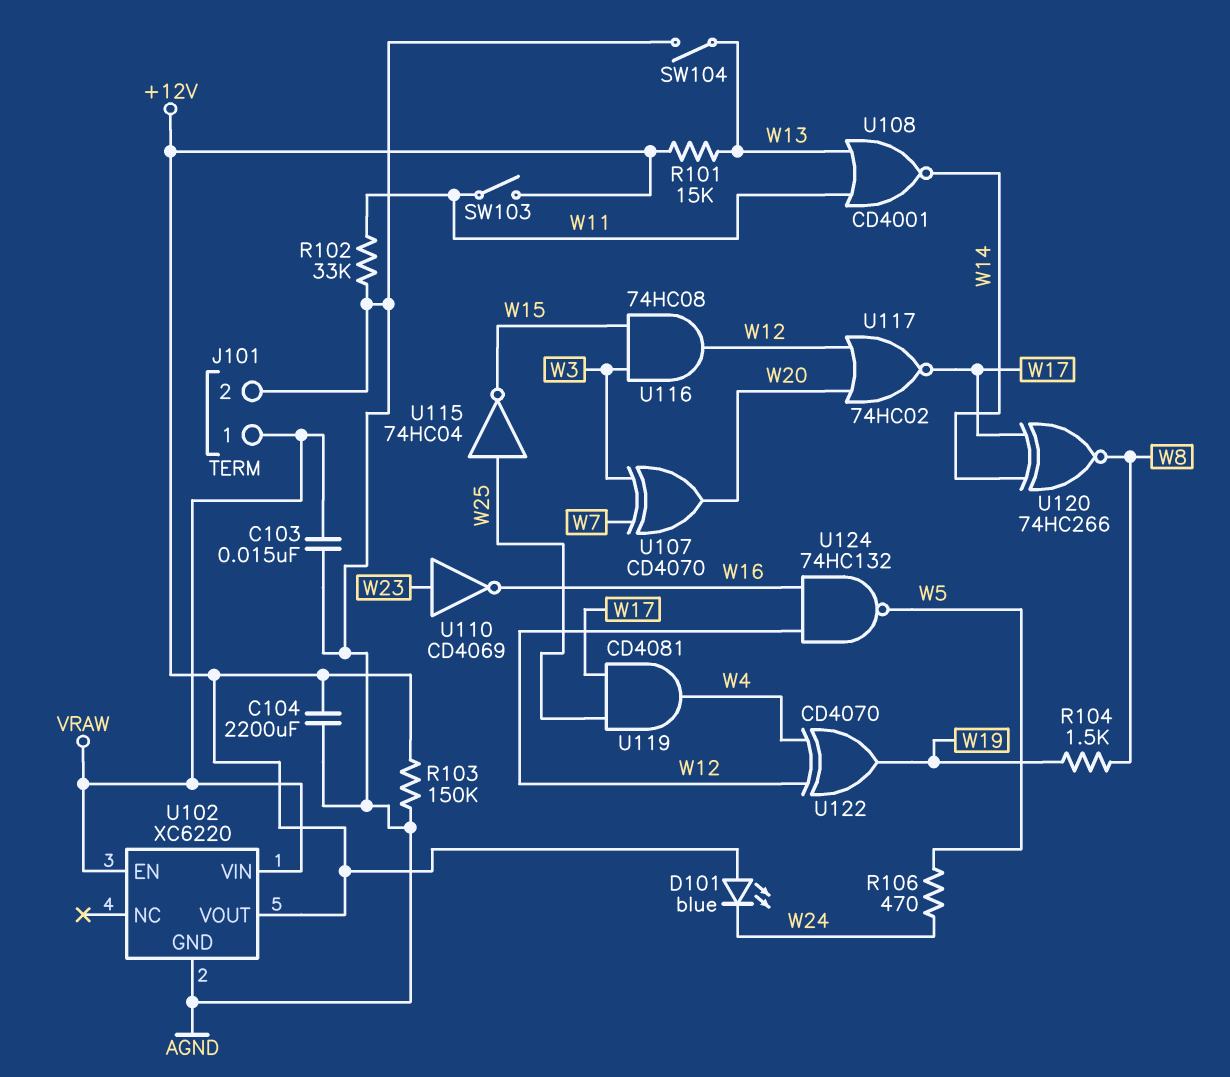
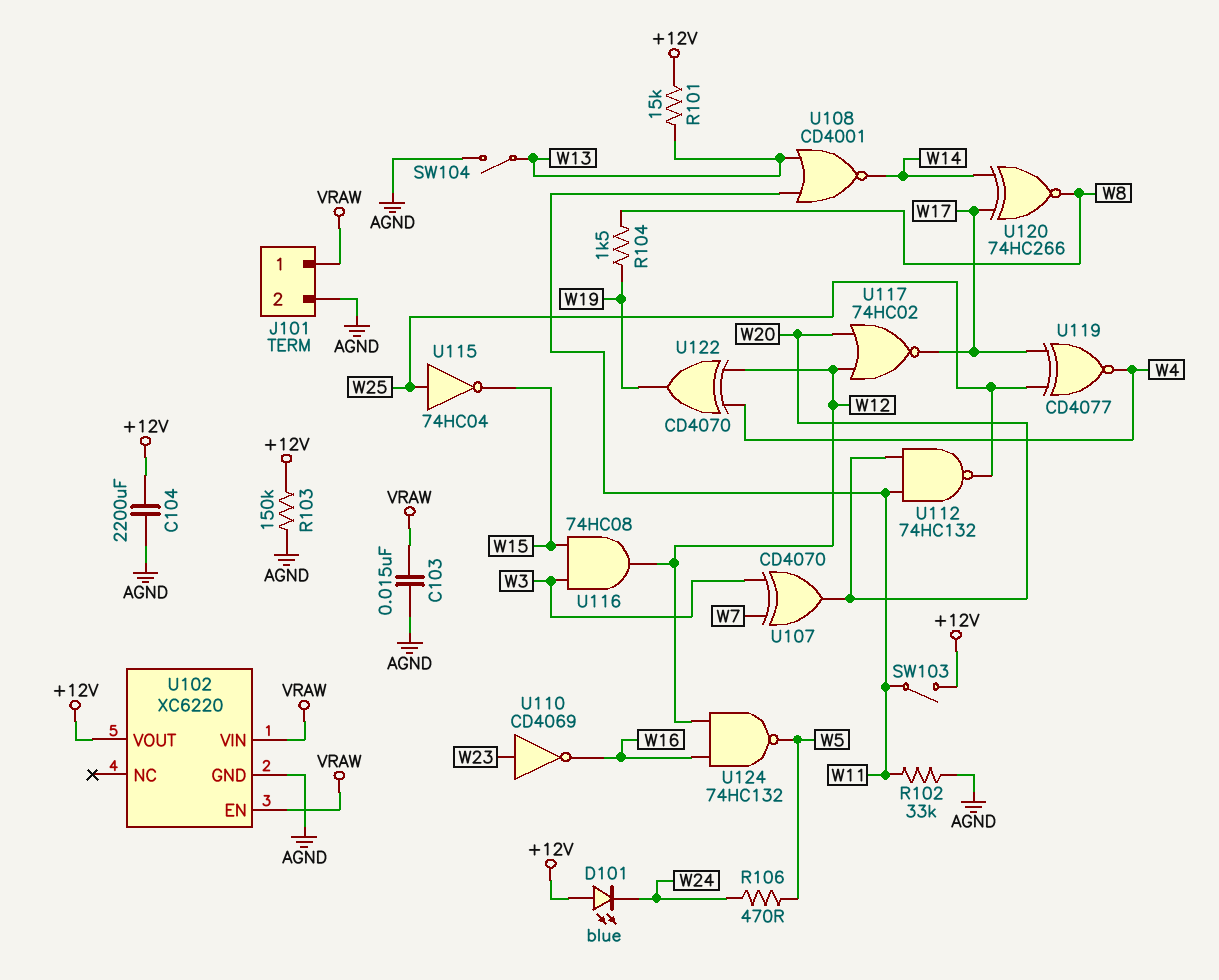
U112: none -> NAND 74HC132 (in W11, in W20, out W25)
U119: AND CD4081 (in W17, in W25, out W4) -> XNOR CD4077 (in W17, in W25, out W4)

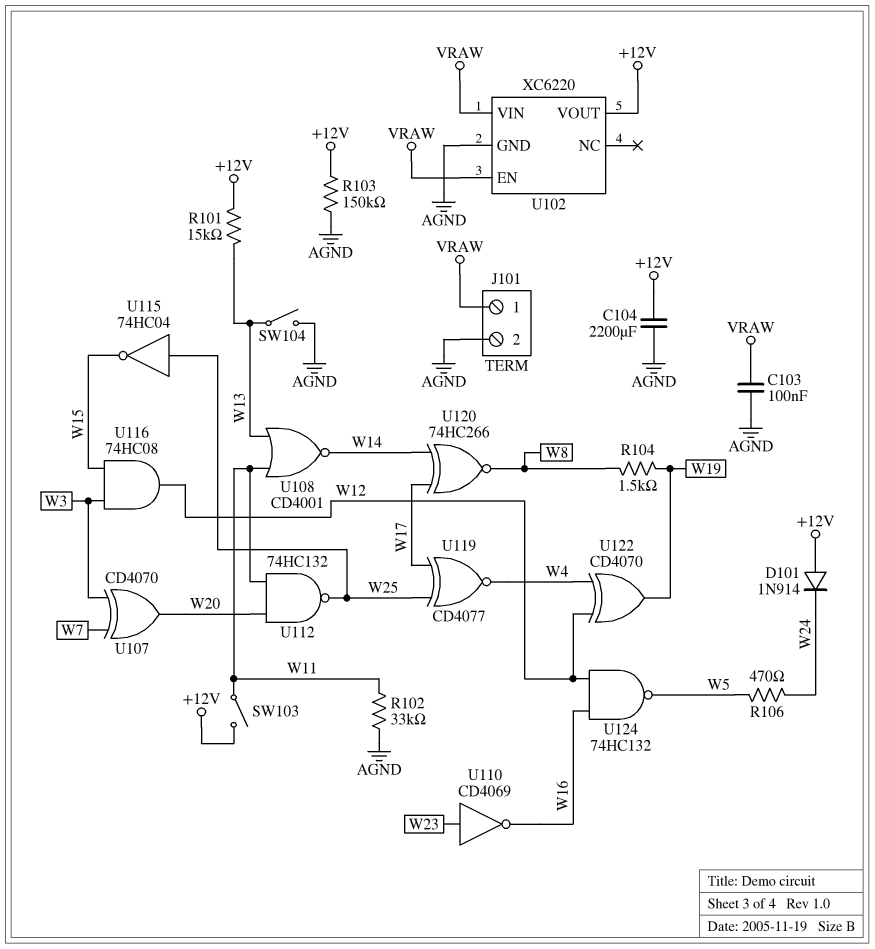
C103: 15nF (AGND, VRAW) -> 100nF (AGND, VRAW)
D101: LED blue (A +12V, K W24) -> diode 1N914 (A +12V, K W24)
U117: NOR 74HC02 (in W12, in W20, out W17) -> none

